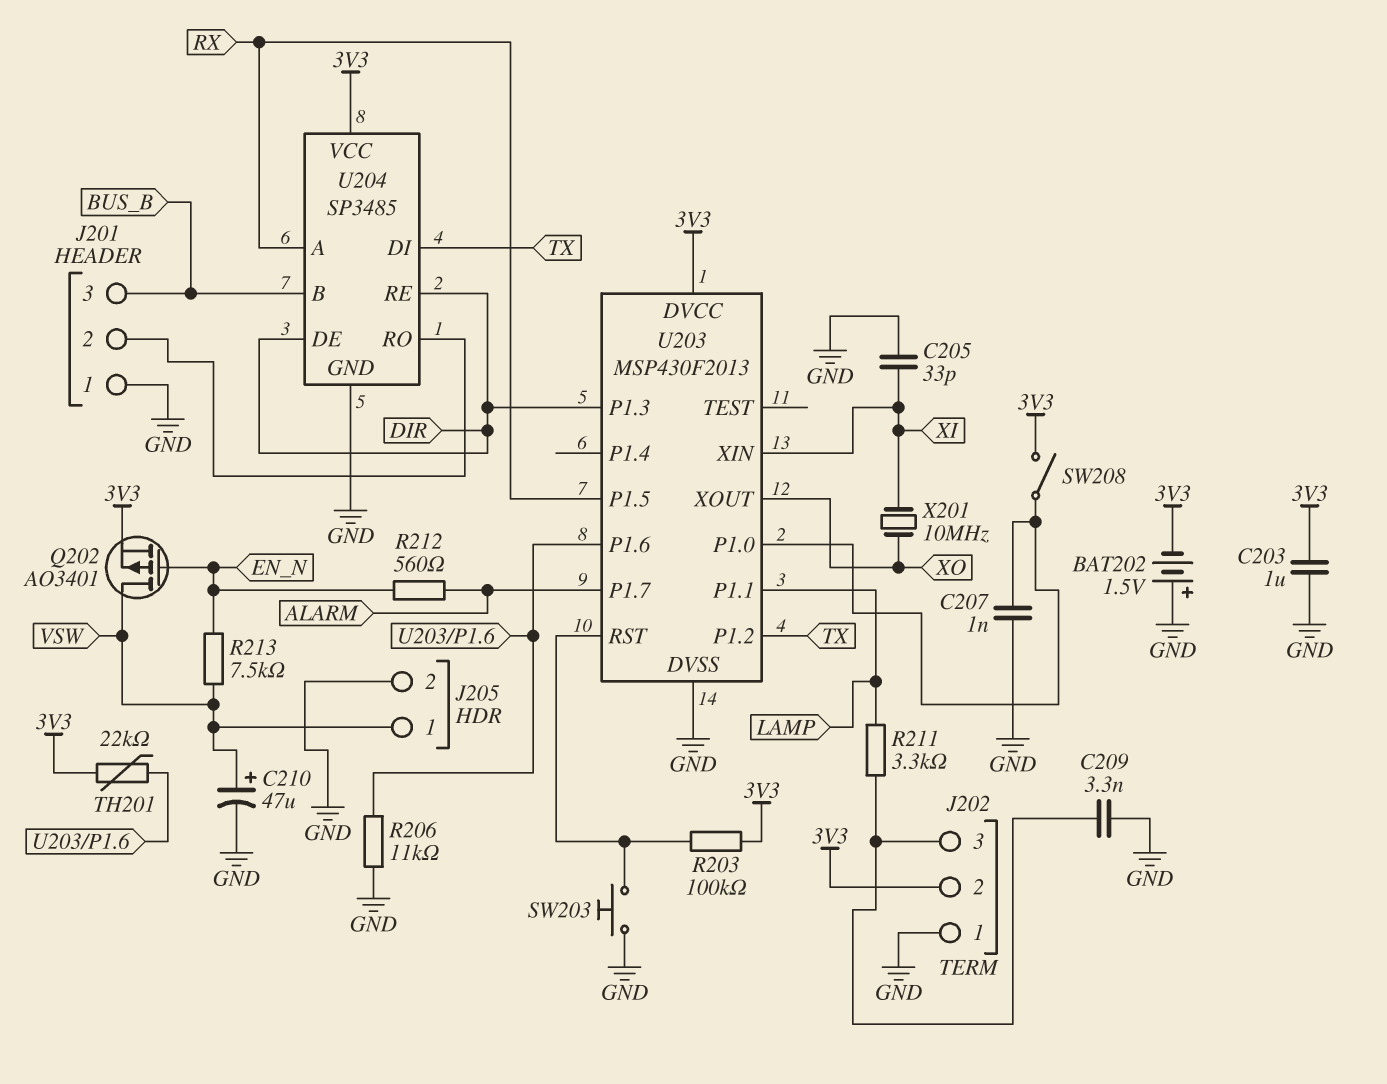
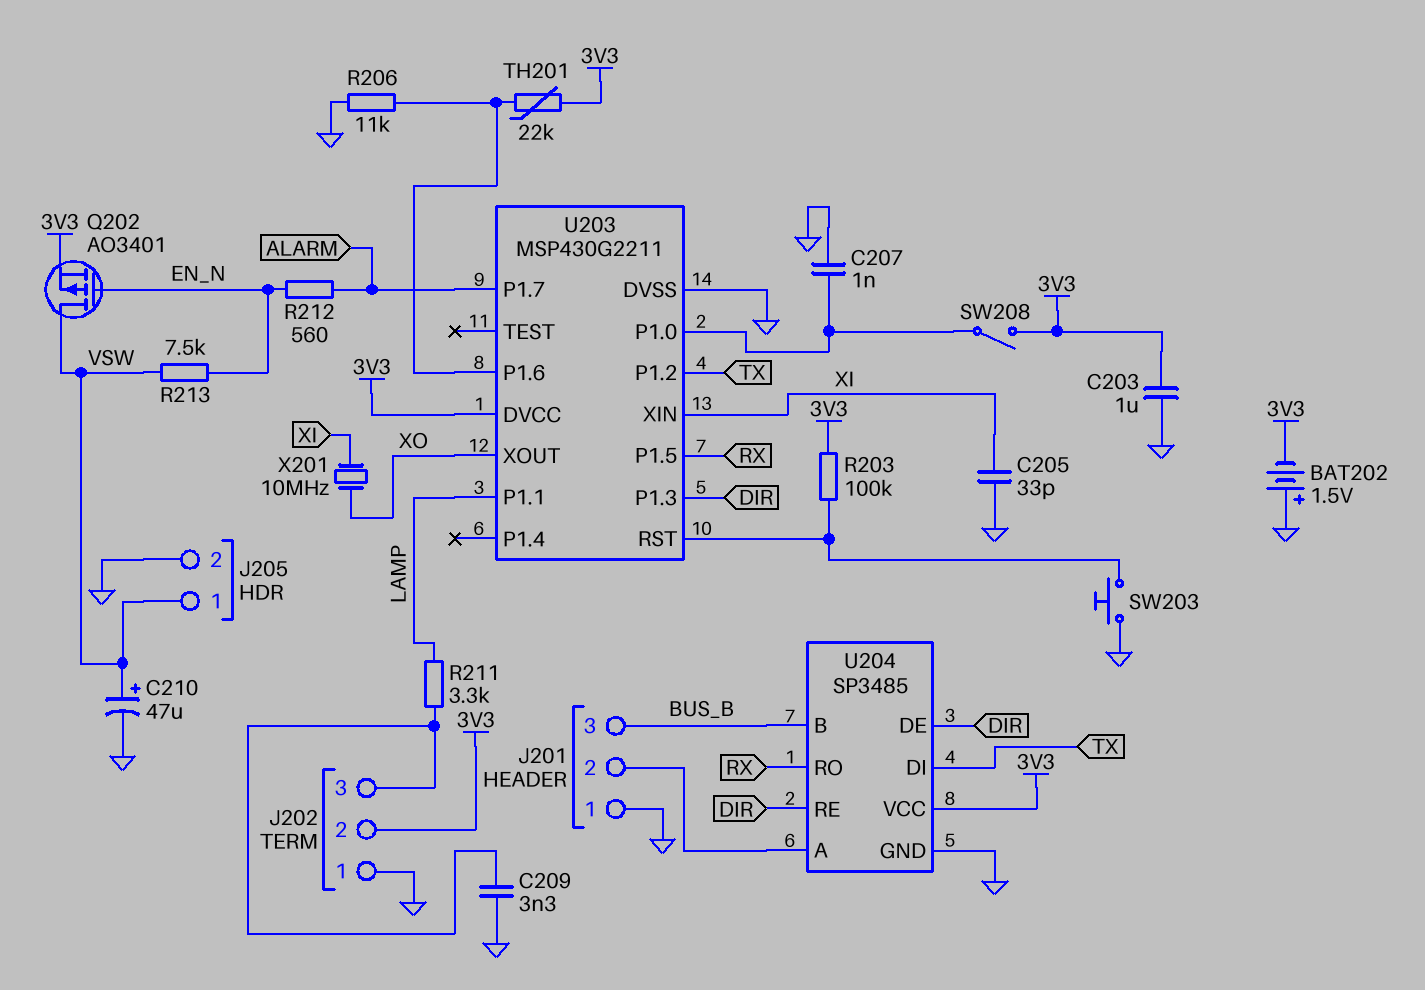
U203: MSP430F2013 -> MSP430G2211
U204 pin A: RX -> J201/2
U204 pin RO: J201/2 -> RX

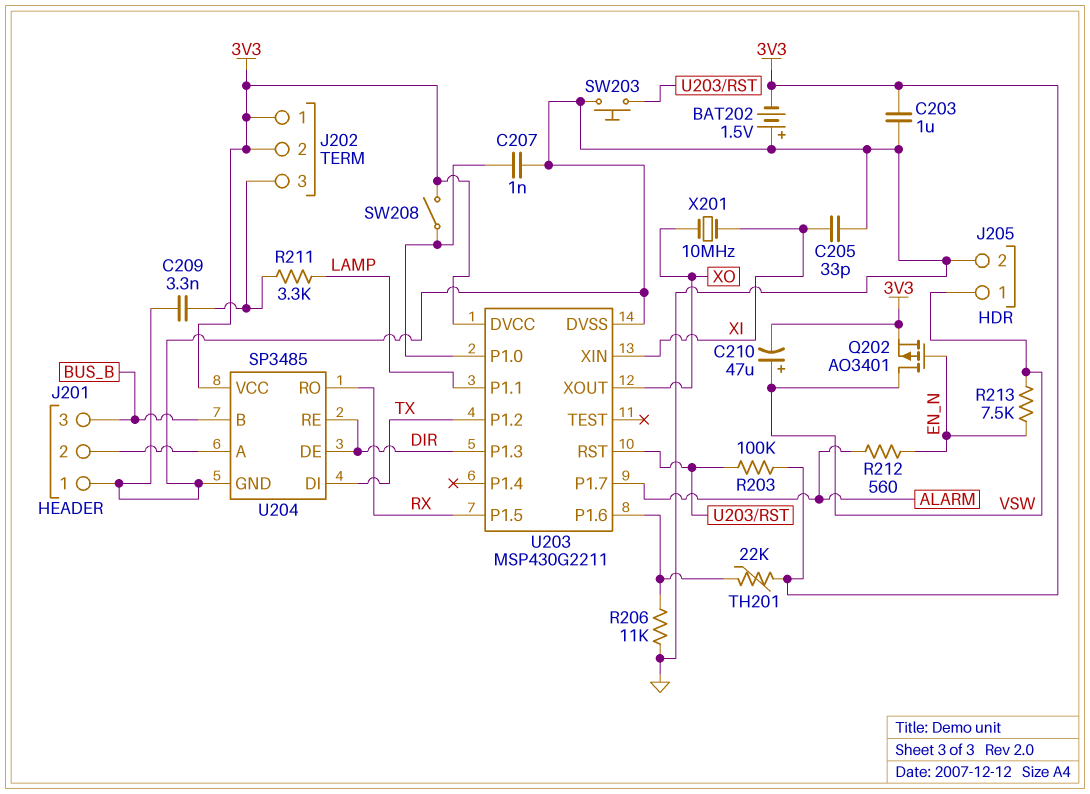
C210: 47uF (plus VSW, minus GND) -> 47uF (plus VSW, minus 3V3)
J202 pin 1: GND -> 3V3

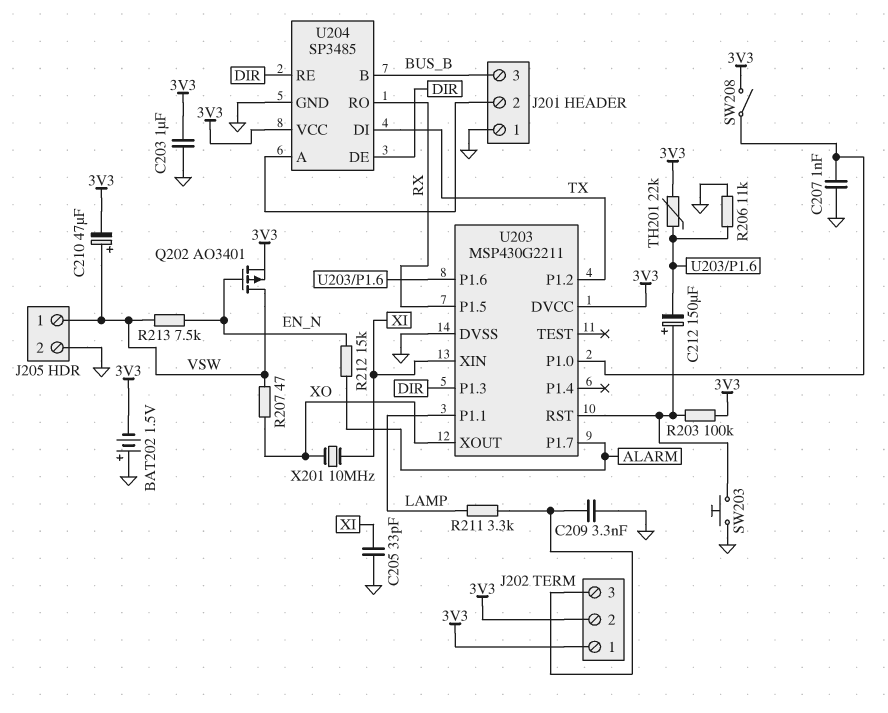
C212: none -> 150uF (plus U203/RST, minus U203/P1.6)
R207: none -> 47 (VSW, XO)
R212: 560 (ALARM, EN_N) -> 15k (ALARM, EN_N)

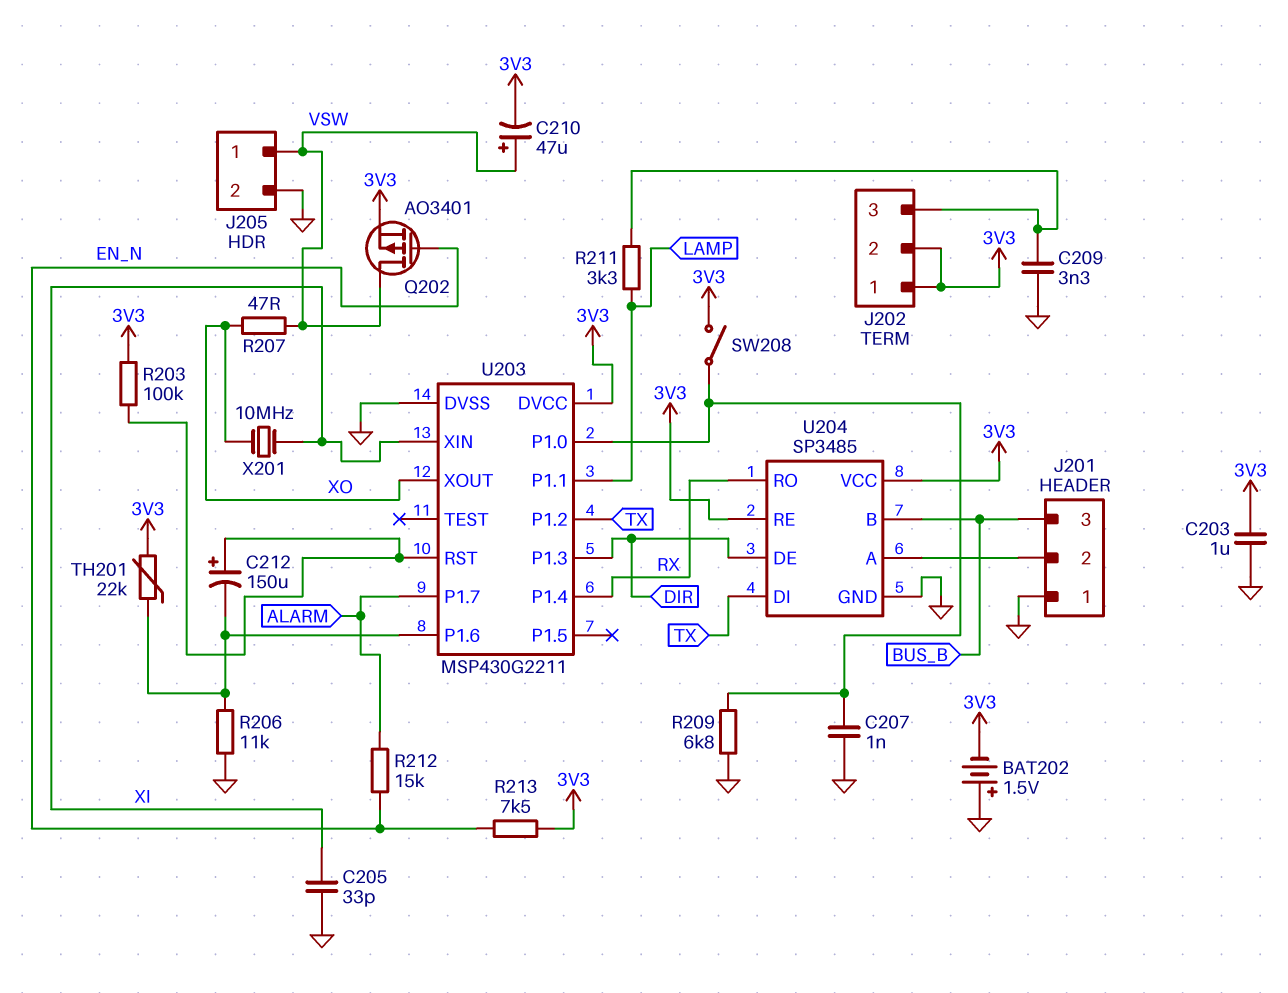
R209: none -> 6.8k (GND, U203/P1.0)
R213: 7.5k (EN_N, VSW) -> 7.5k (3V3, EN_N)
SW203: button (GND, U203/RST) -> none
U203 pin P1.4: none -> RX
U203 pin P1.5: RX -> none
U204 pin RE: DIR -> 3V3

